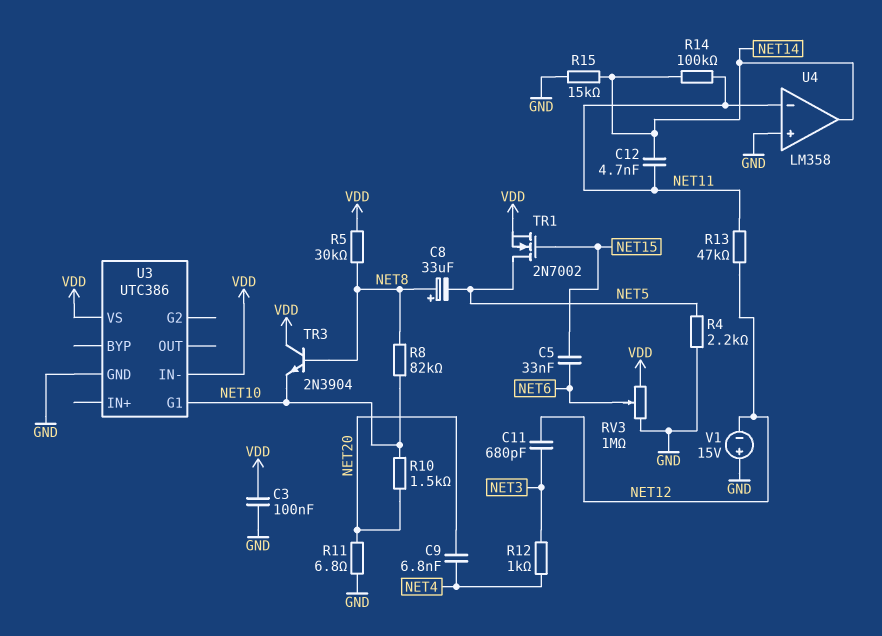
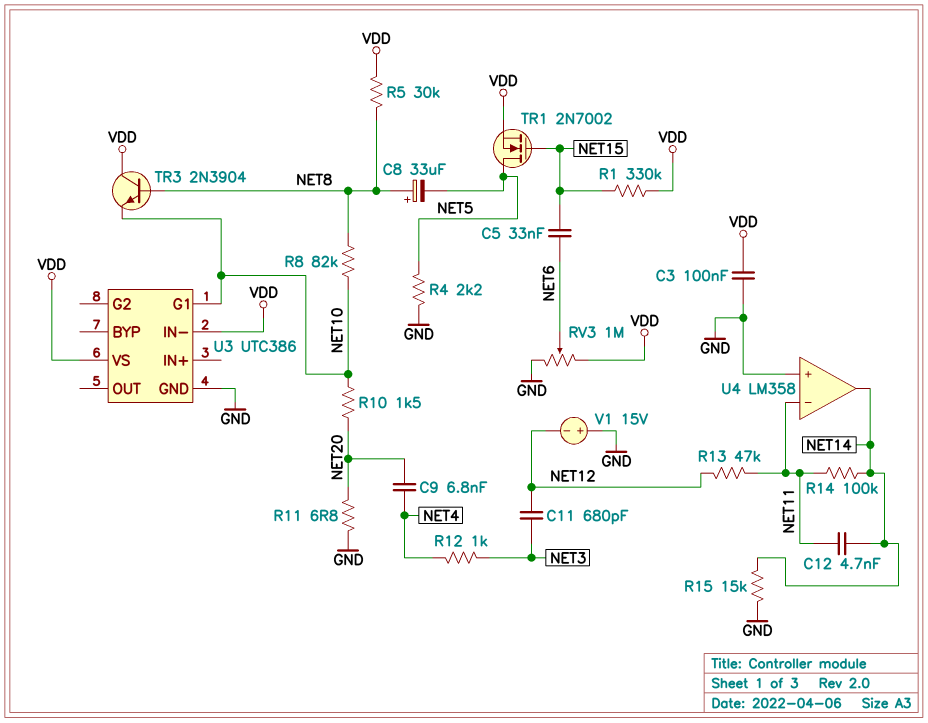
R1: none -> 330k (NET15, VDD)

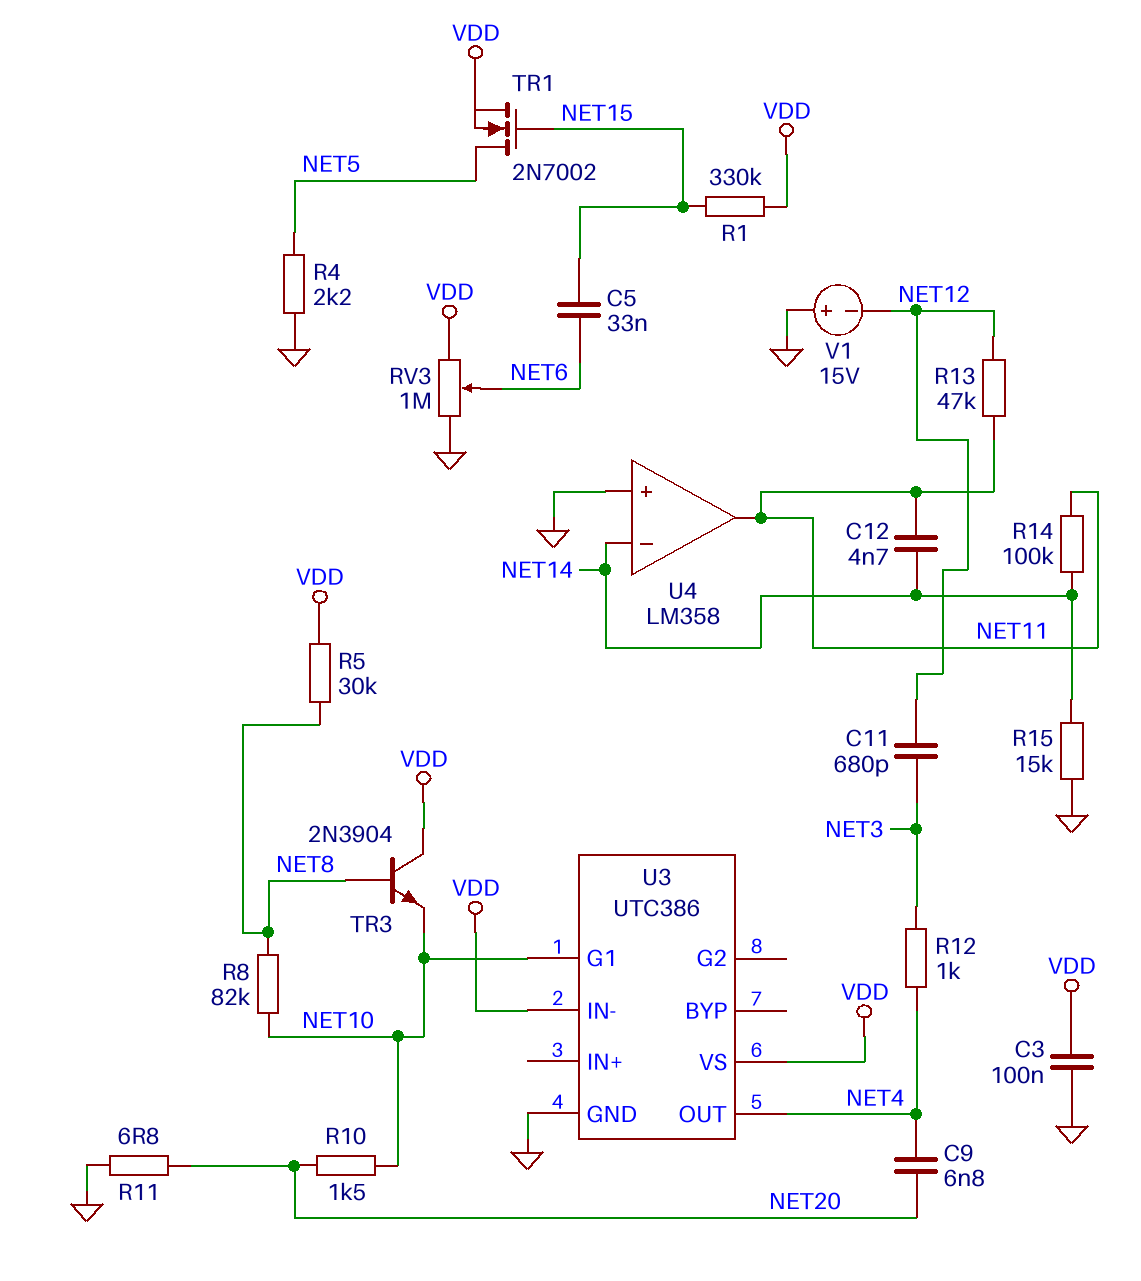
C8: 33uF (plus NET8, minus NET5) -> none
U3 pin OUT: none -> NET4
U4 pin in-: NET11 -> NET14
U4 pin out: NET14 -> NET11

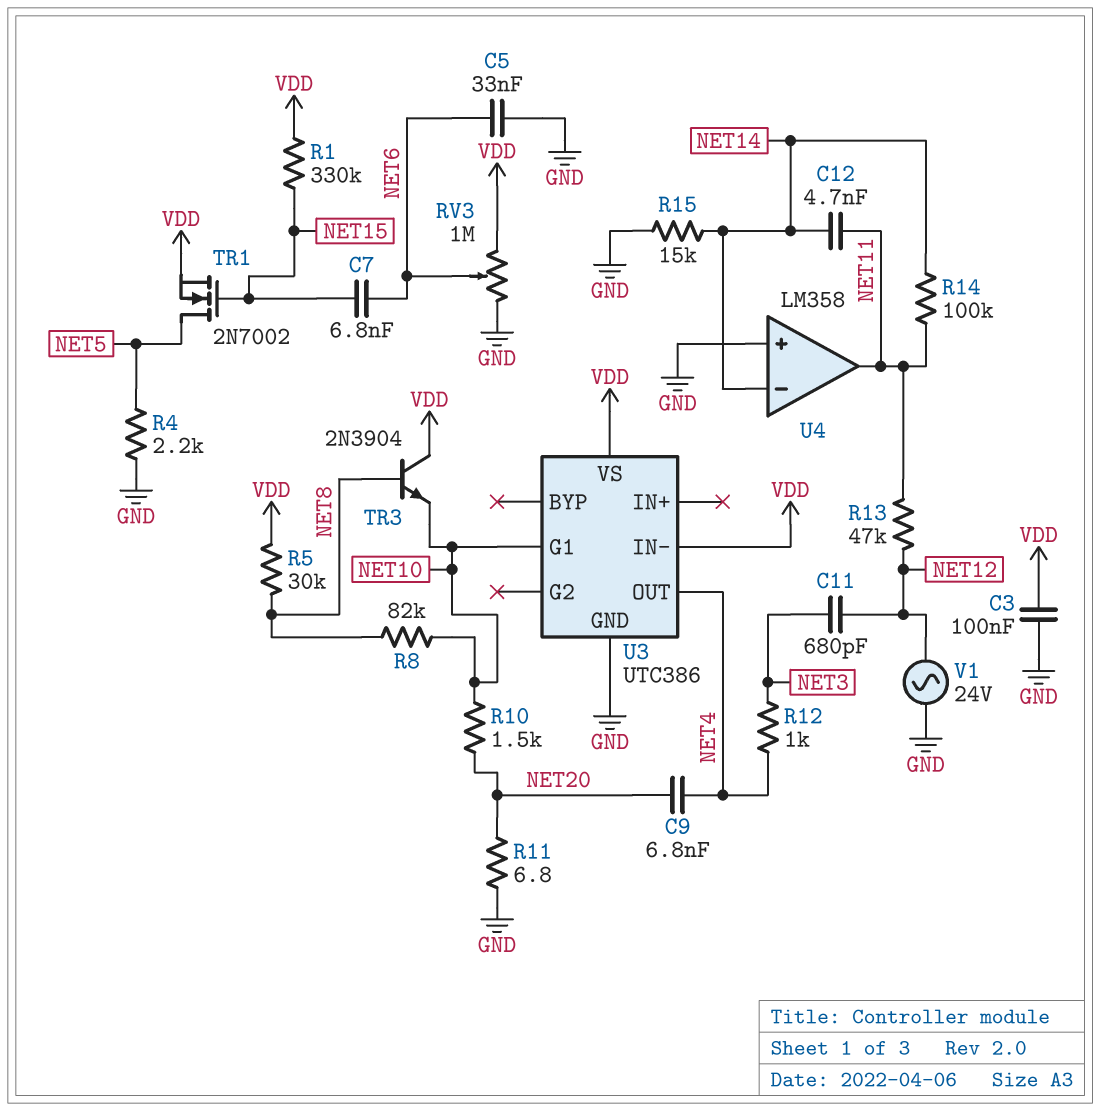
C5: 33nF (NET6, NET15) -> 33nF (GND, NET6)
C7: none -> 6.8nF (NET6, NET15)
V1: 15V (plus GND, minus NET12) -> AC 24V (GND, NET12)

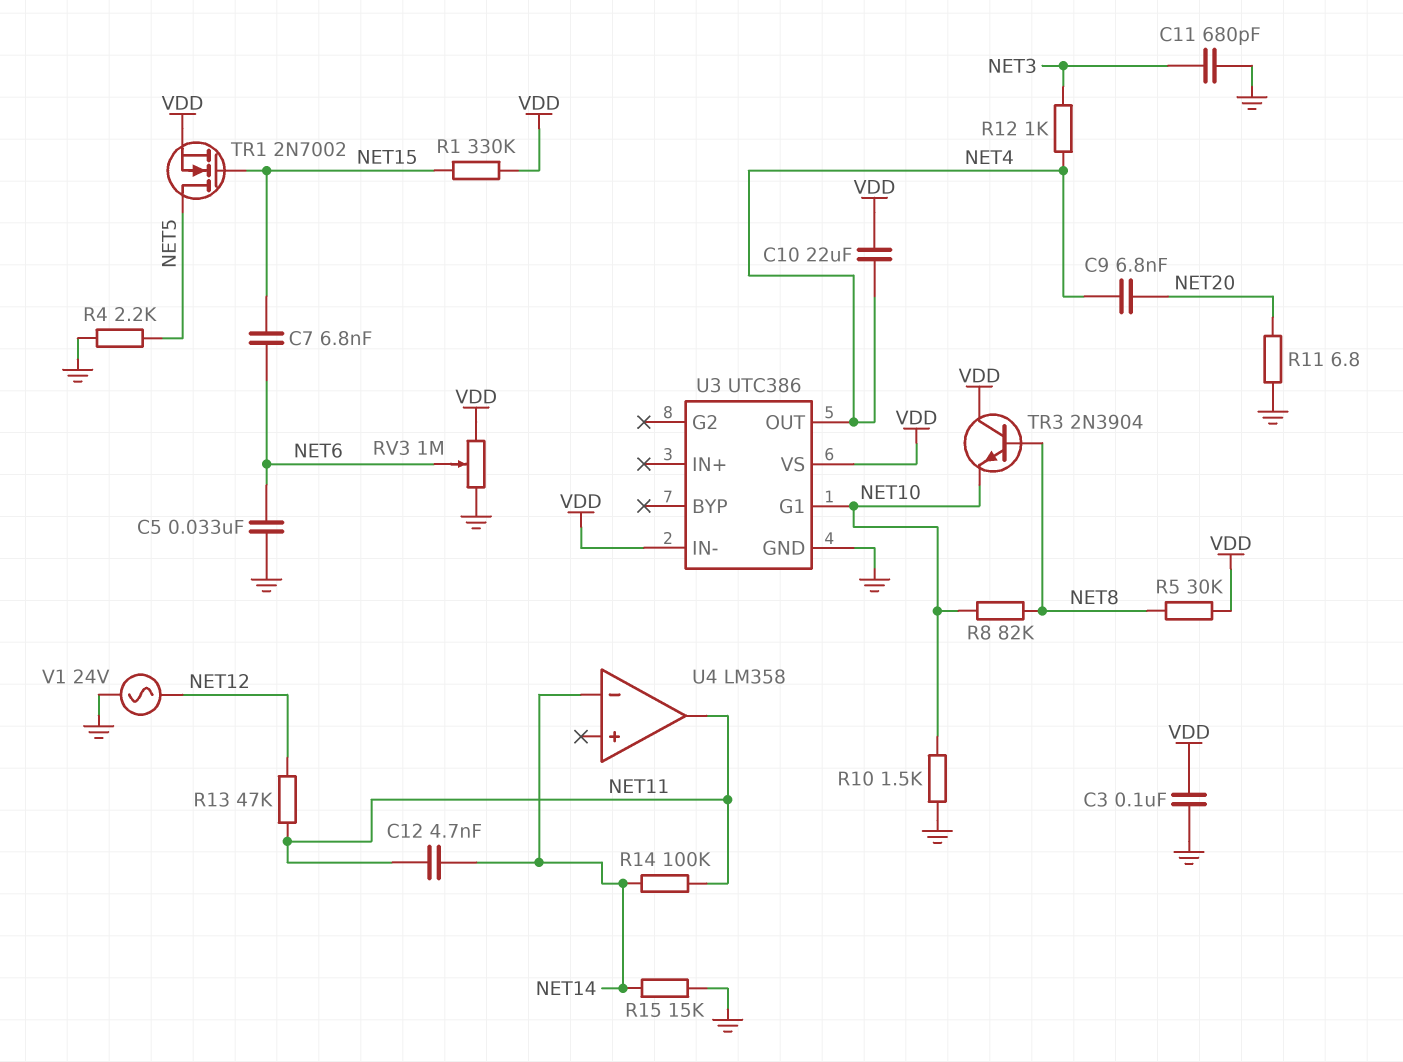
C10: none -> 22uF (NET4, VDD)
C11: 680pF (NET3, NET12) -> 680pF (GND, NET3)
R10: 1.5k (NET10, NET20) -> 1.5k (GND, NET10)
U4 pin in+: GND -> none

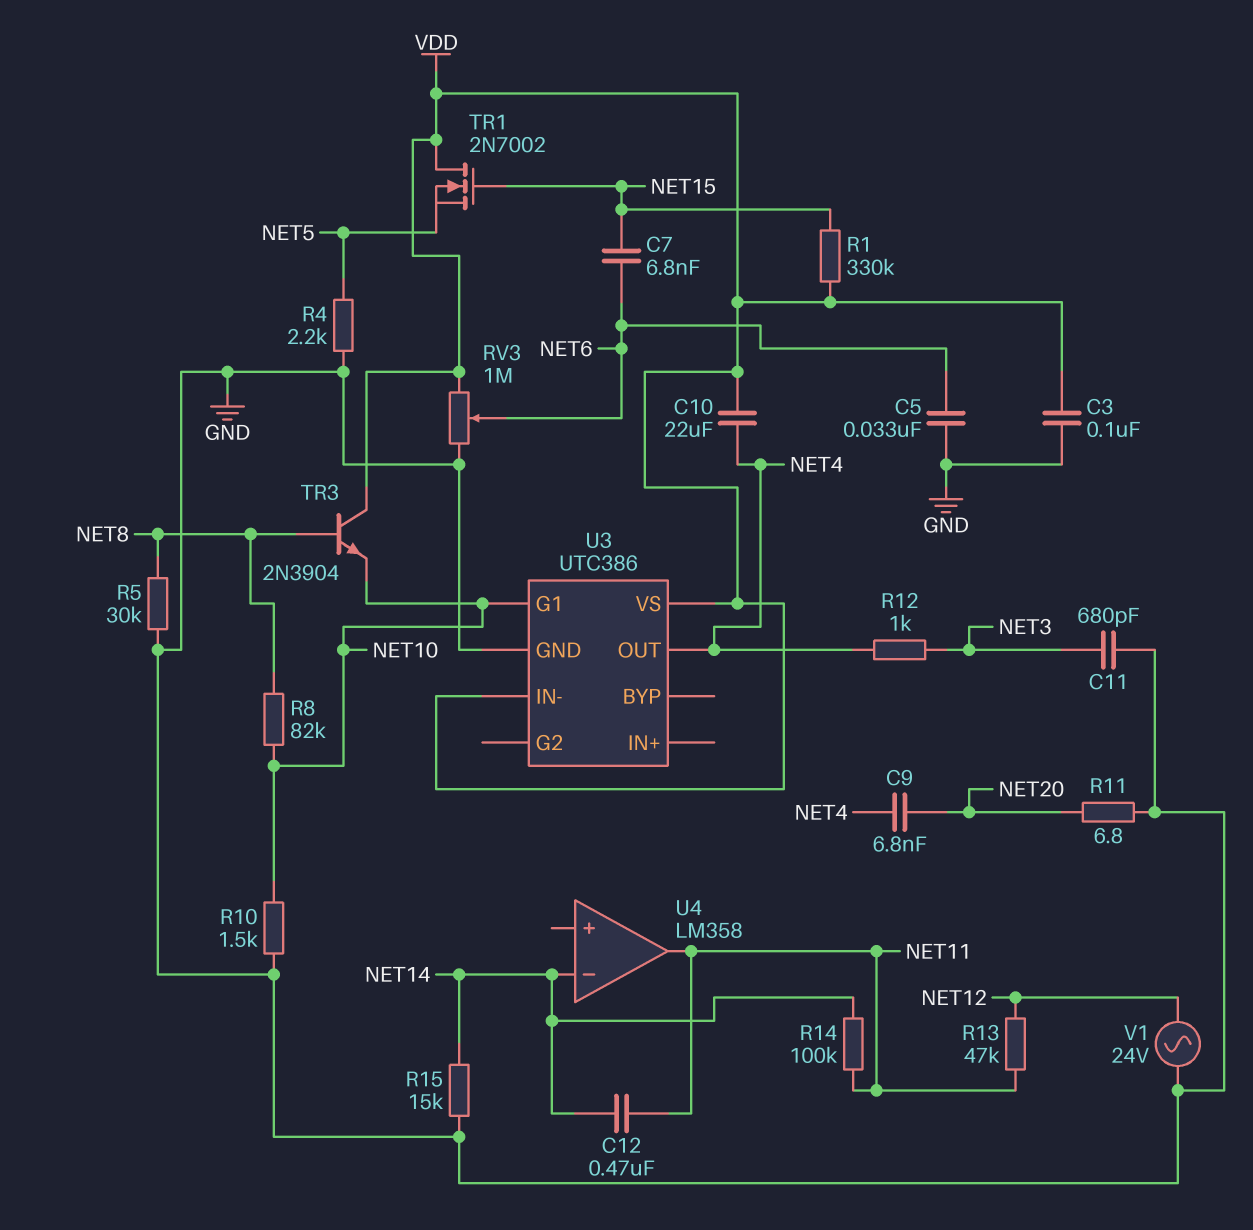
C12: 4.7nF (NET11, NET14) -> 470nF (NET11, NET14)
R5: 30k (NET8, VDD) -> 30k (GND, NET8)
TR1: NMOS 2N7002 (G NET15, D NET5, S VDD) -> NMOS 2N7002 (G NET15, D VDD, S NET5)

